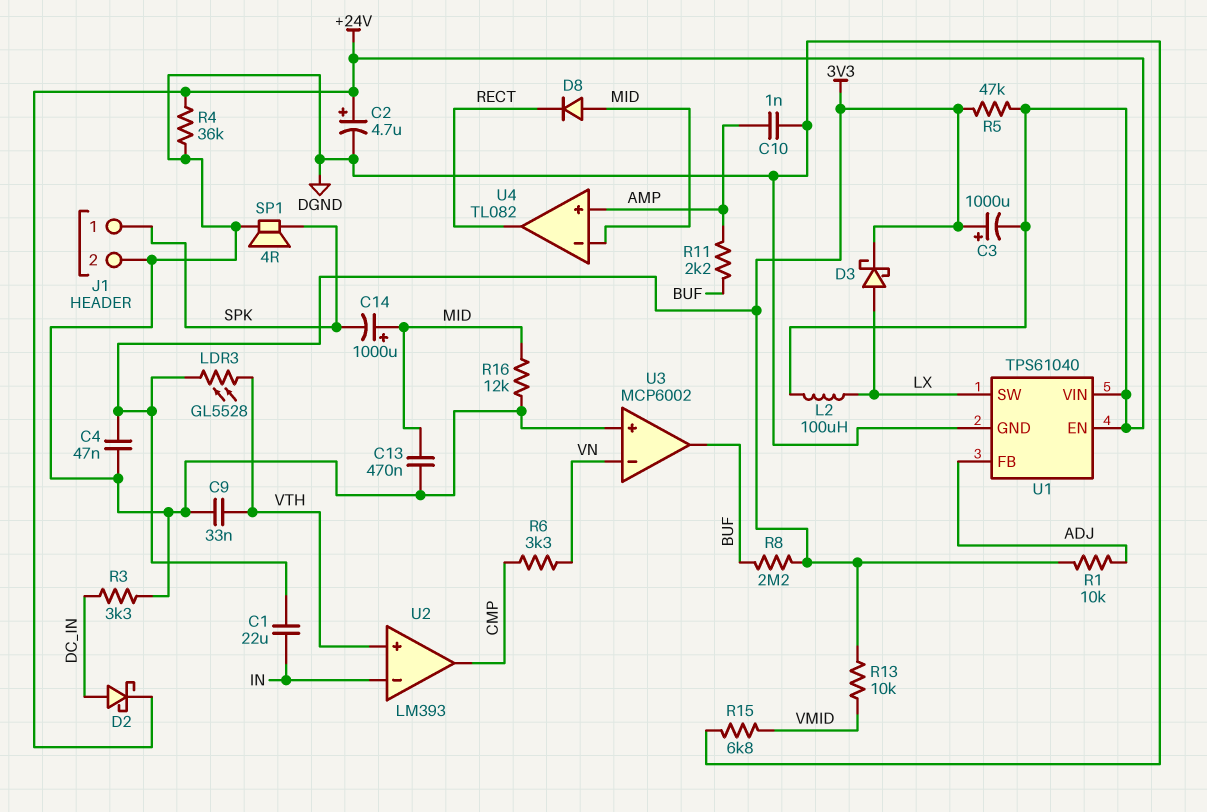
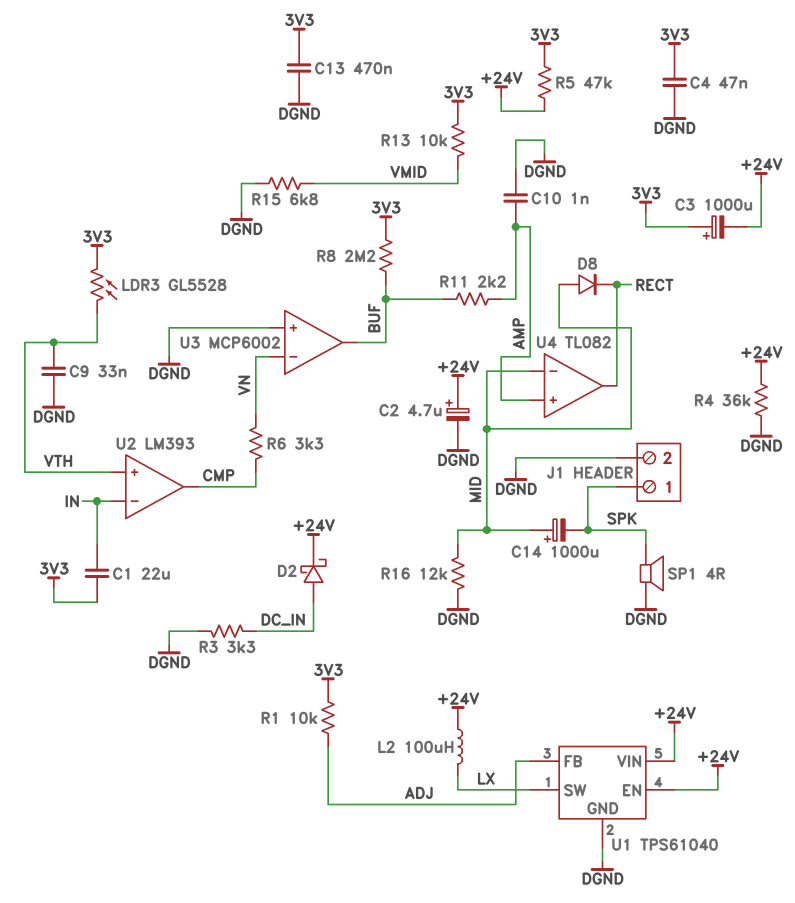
C13: 470nF (DGND, MID) -> 470nF (3V3, DGND)
D3: schottky (A LX, K 3V3) -> none

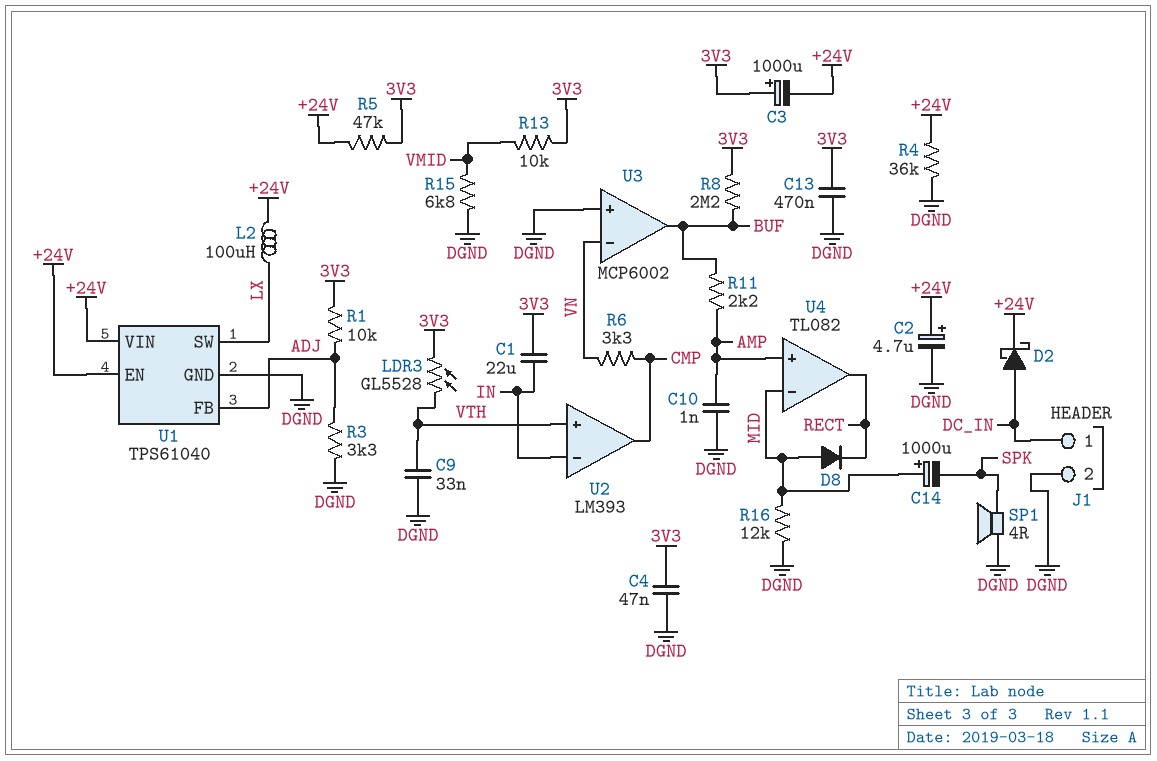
J1 pin 1: SPK -> DC_IN
R3: 3.3k (DC_IN, DGND) -> 3.3k (ADJ, DGND)

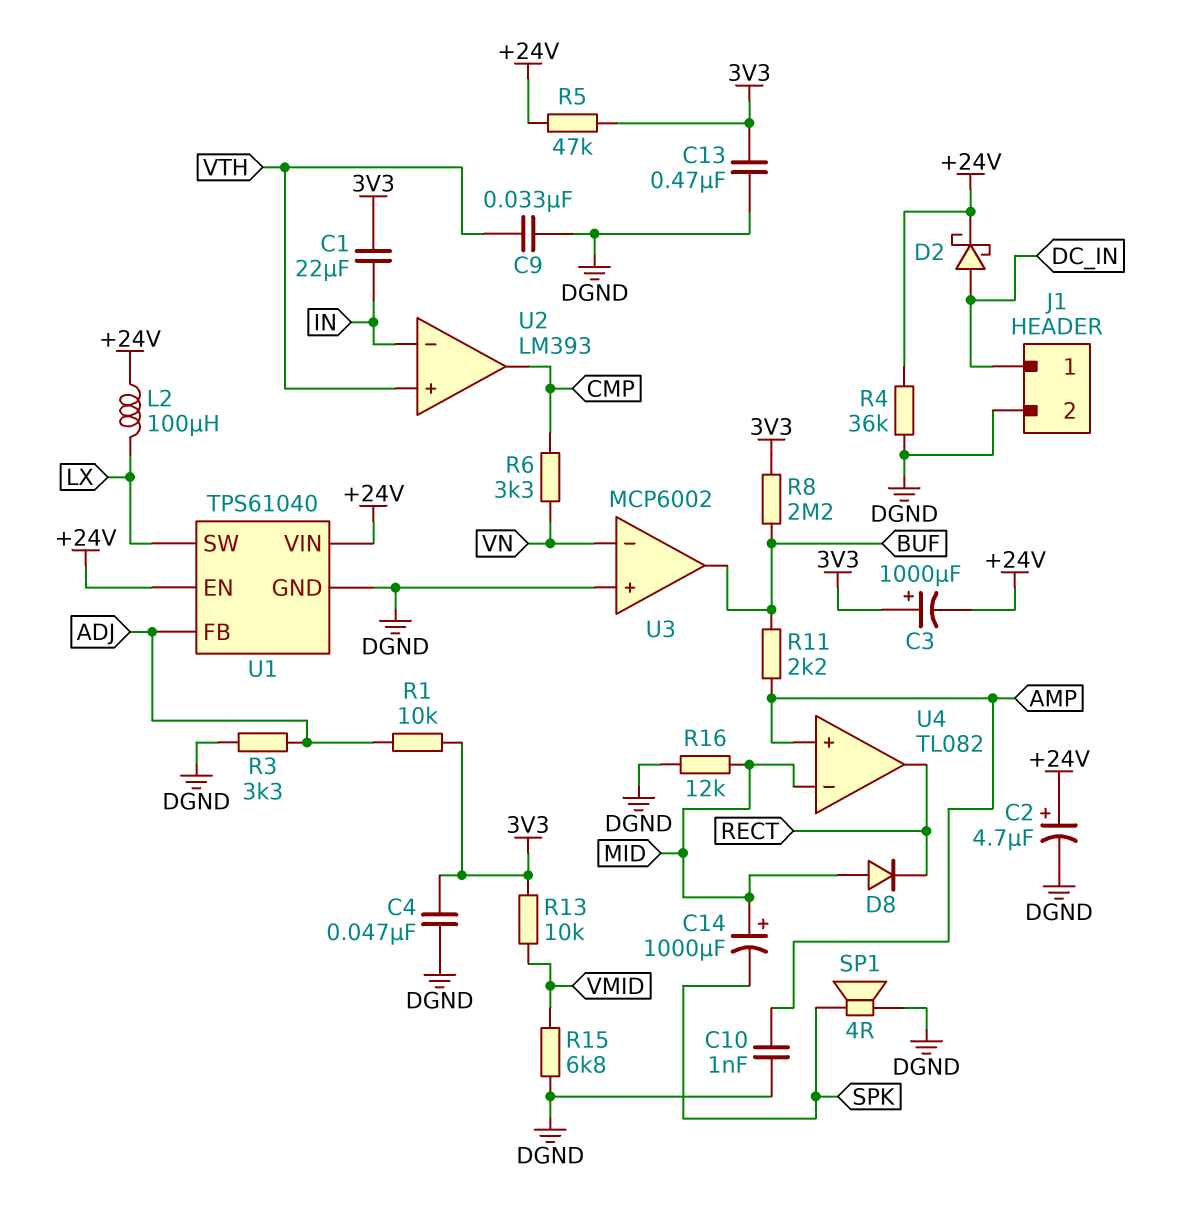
LDR3: GL5528 (3V3, VTH) -> none

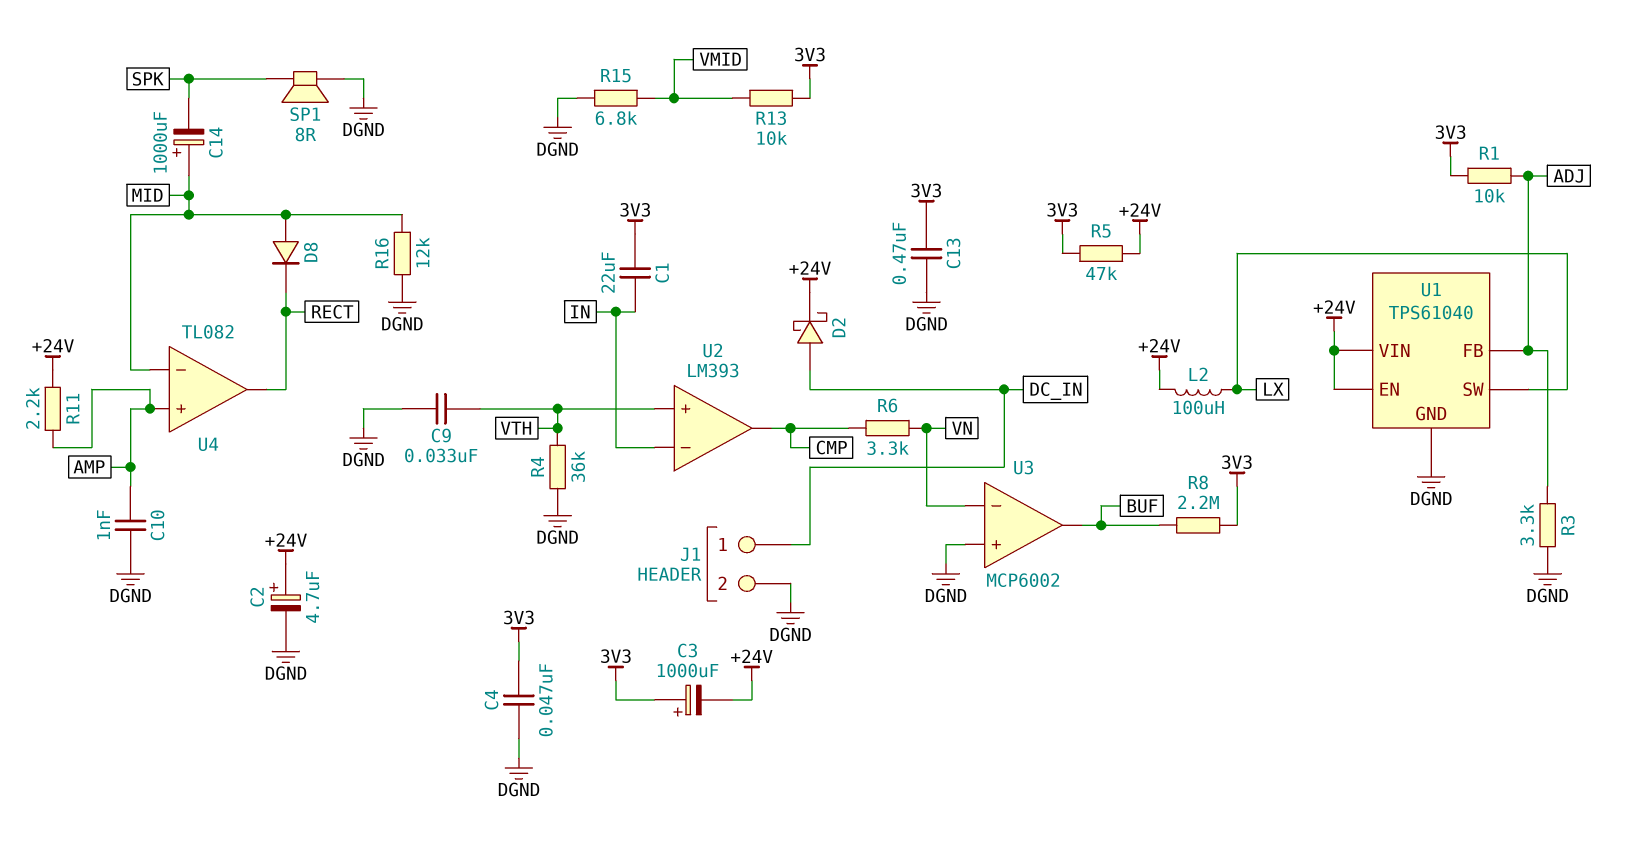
R4: 36k (+24V, DGND) -> 36k (DGND, VTH)
R11: 2.2k (AMP, BUF) -> 2.2k (+24V, AMP)
SP1: speaker 4R (DGND, SPK) -> speaker 8R (DGND, SPK)

